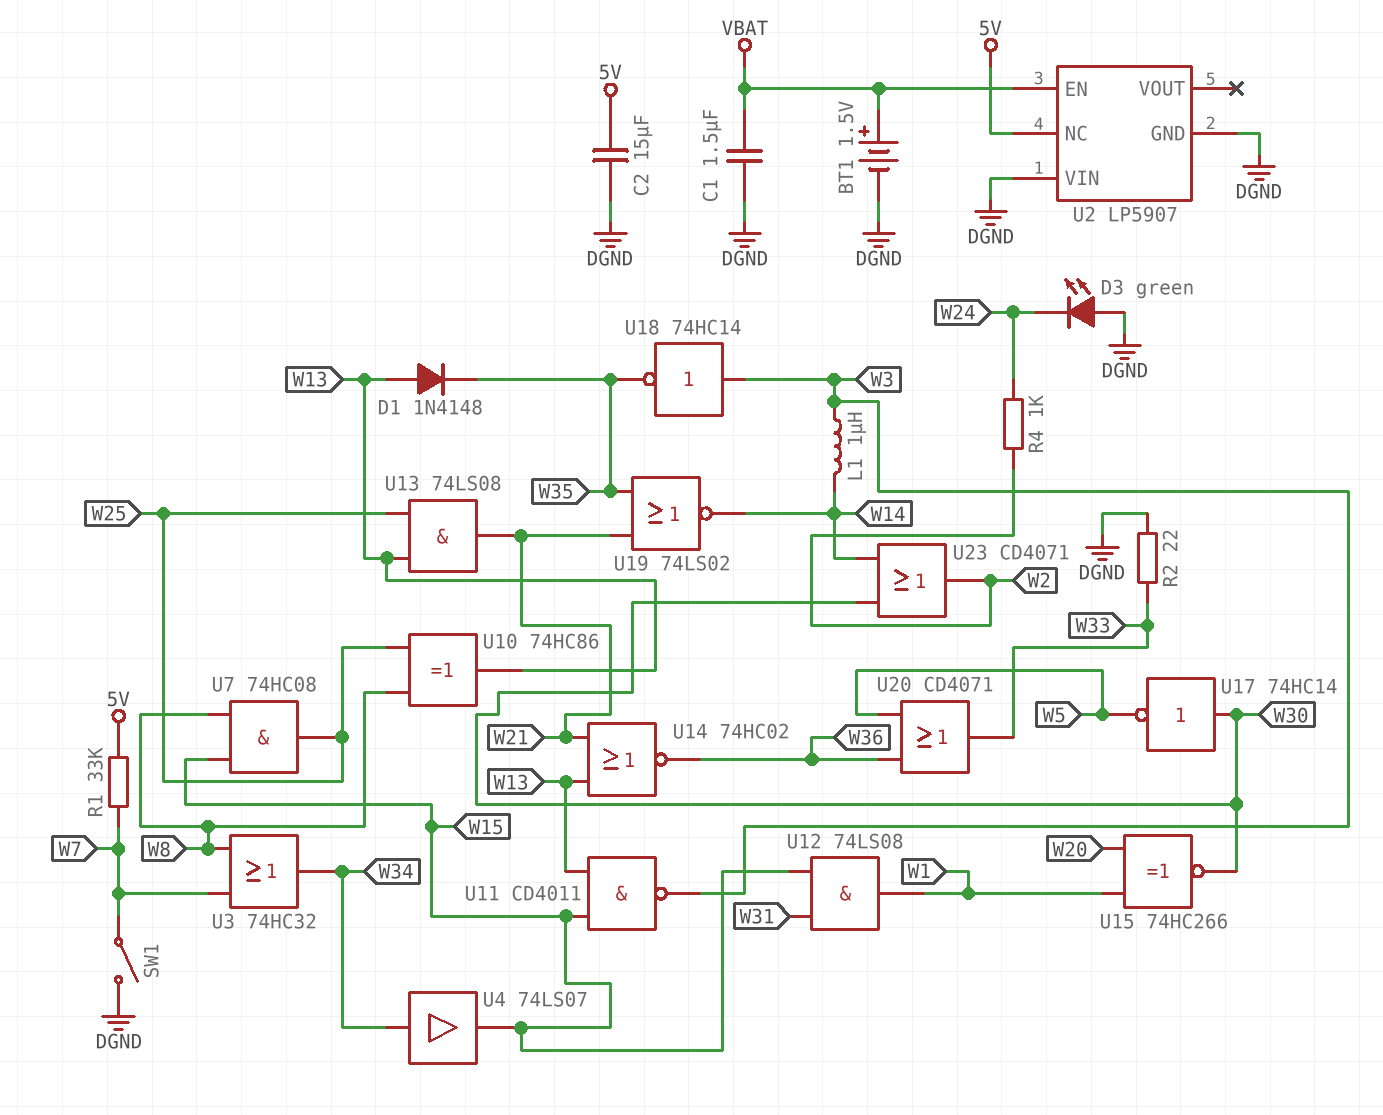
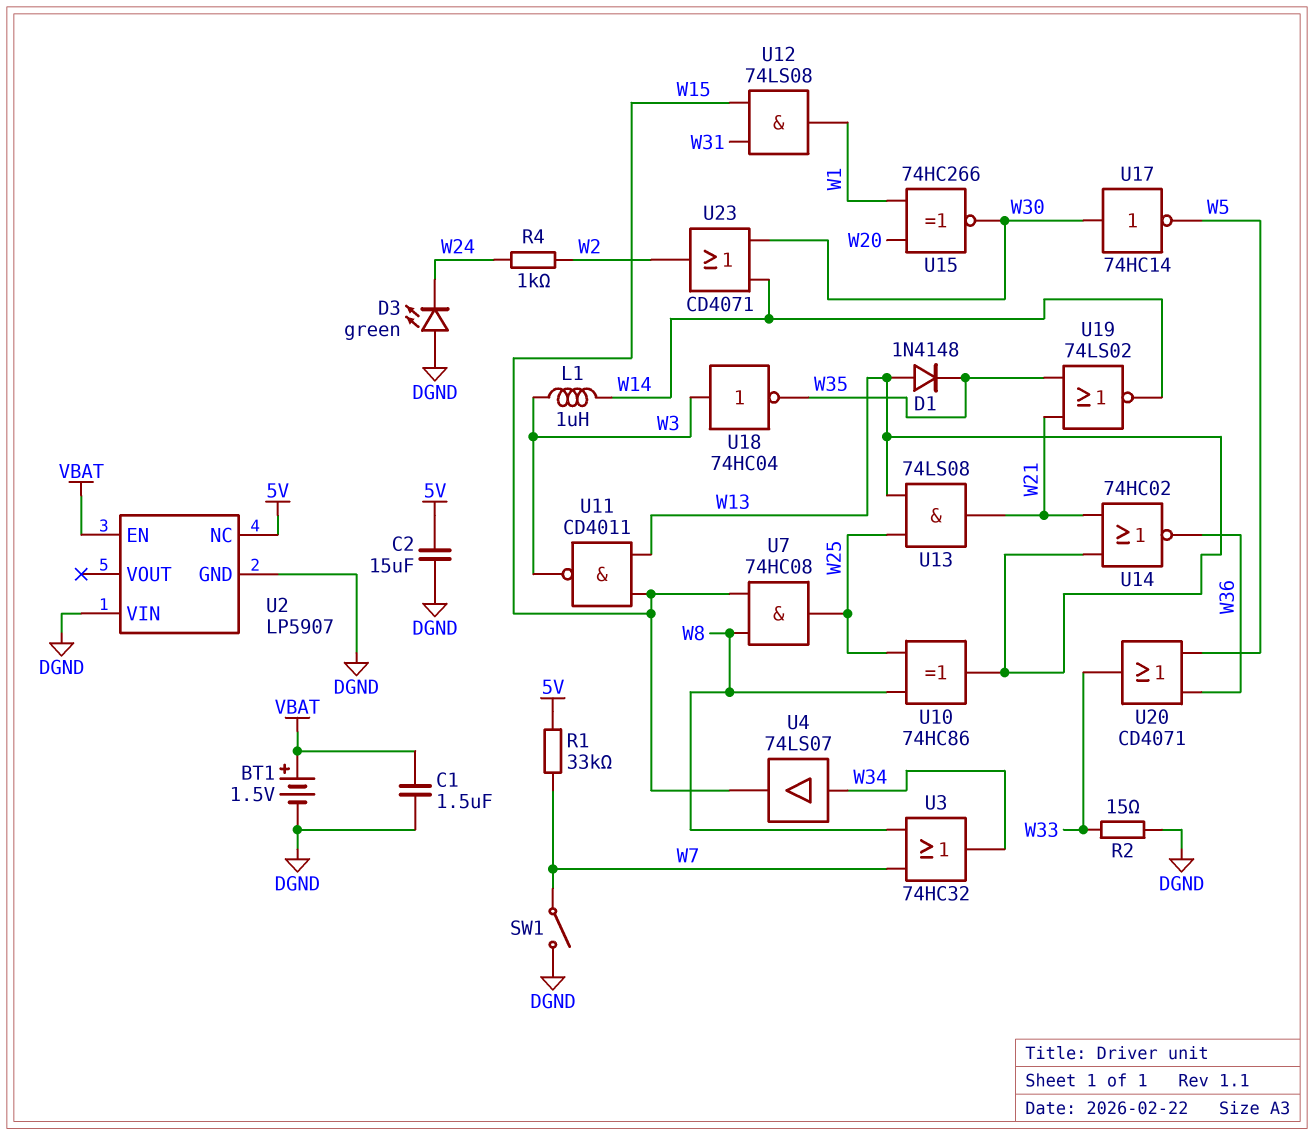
R2: 22 (DGND, W33) -> 15 (DGND, W33)
U18: NOT 74HC14 (in W3, out W35) -> NOT 74HC04 (in W3, out W35)

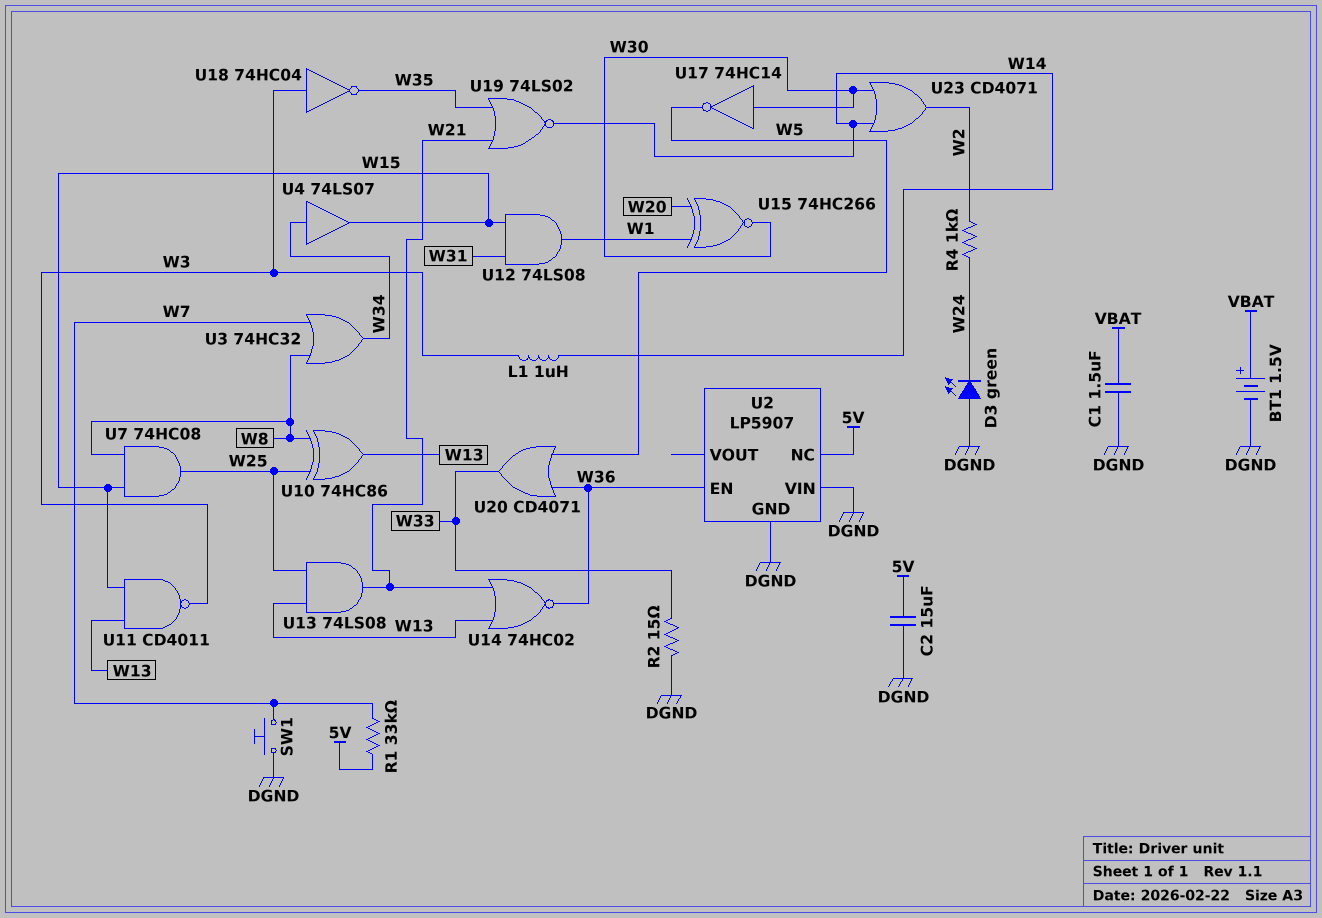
D1: diode 1N4148 (A W13, K W35) -> none
SW1: switch (DGND, W7) -> button (DGND, W7)
U2 pin EN: VBAT -> W36

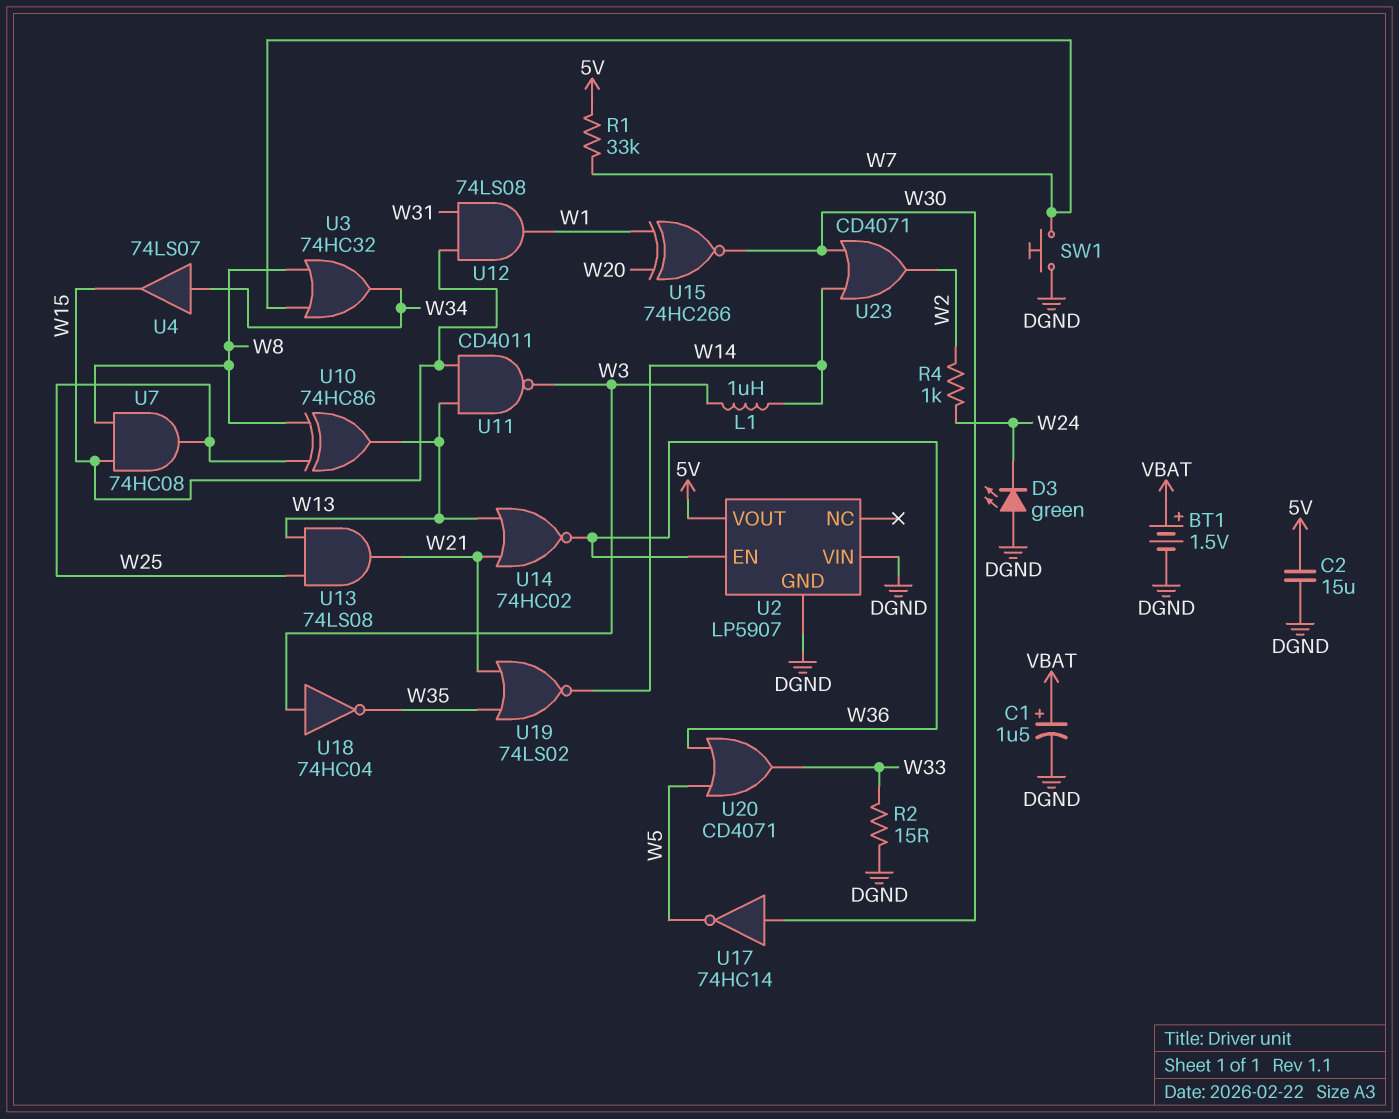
C1: 1.5uF (DGND, VBAT) -> 1.5uF (plus VBAT, minus DGND)
U2 pin NC: 5V -> none
U2 pin VOUT: none -> 5V

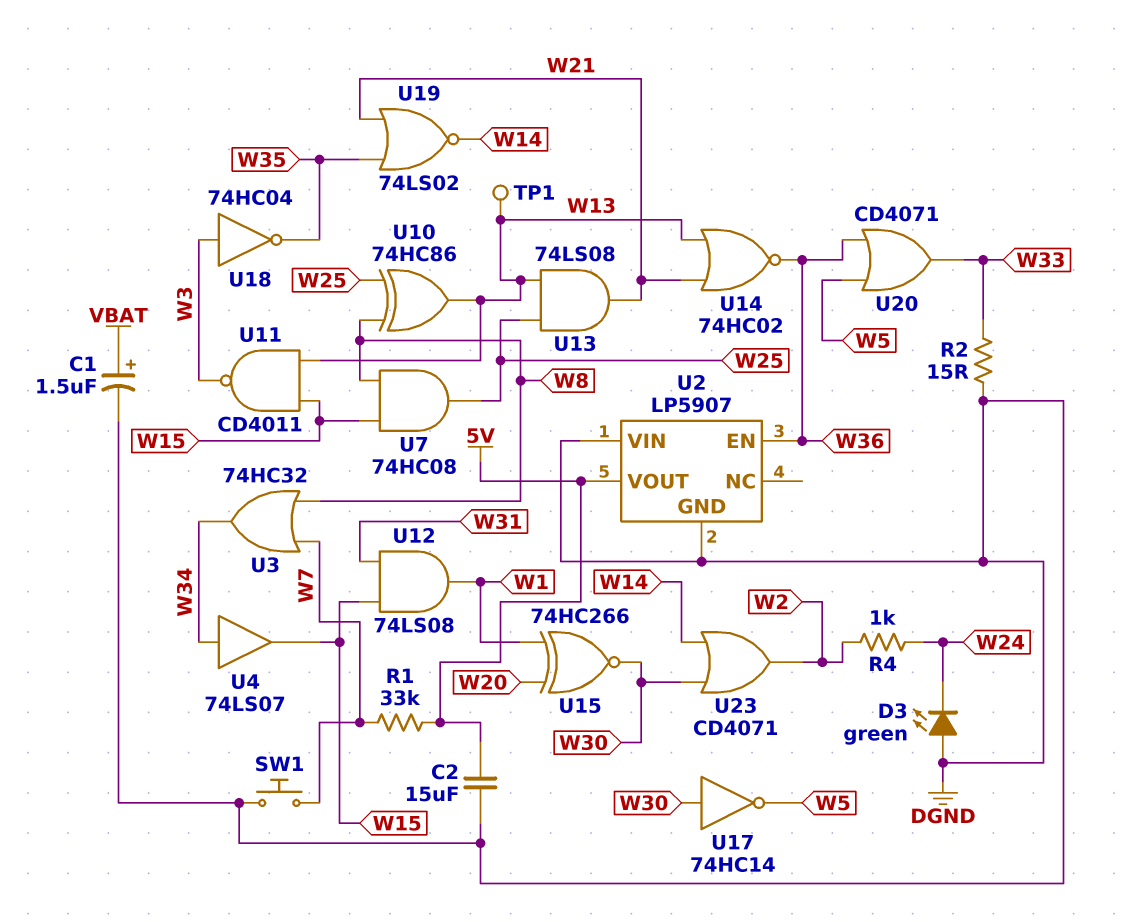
BT1: 1.5V (plus VBAT, minus DGND) -> none
L1: 1uH (W3, W14) -> none
TP1: none -> test point (W13)

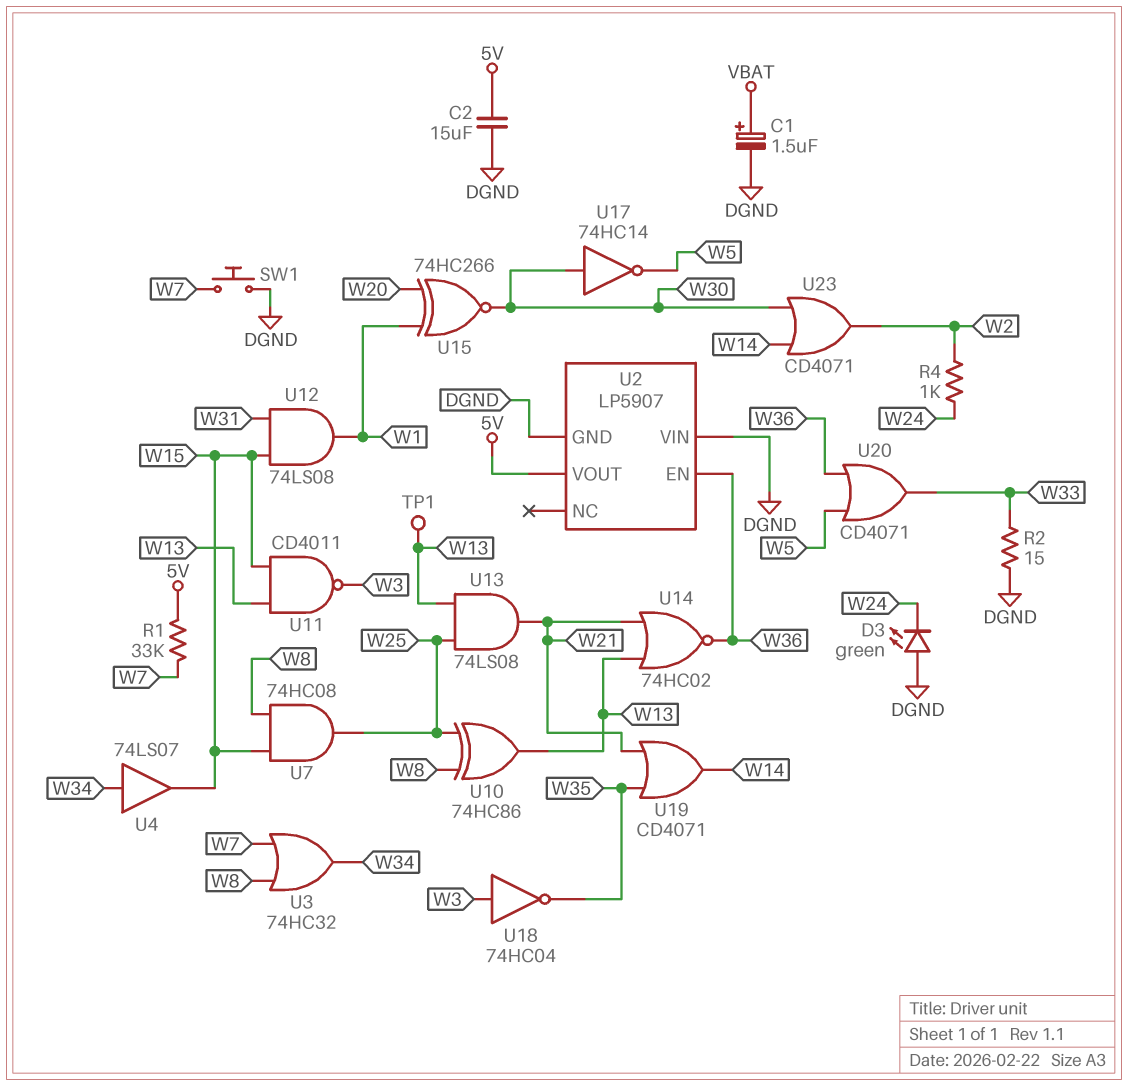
U19: NOR 74LS02 (in W21, in W35, out W14) -> OR CD4071 (in W21, in W35, out W14)

